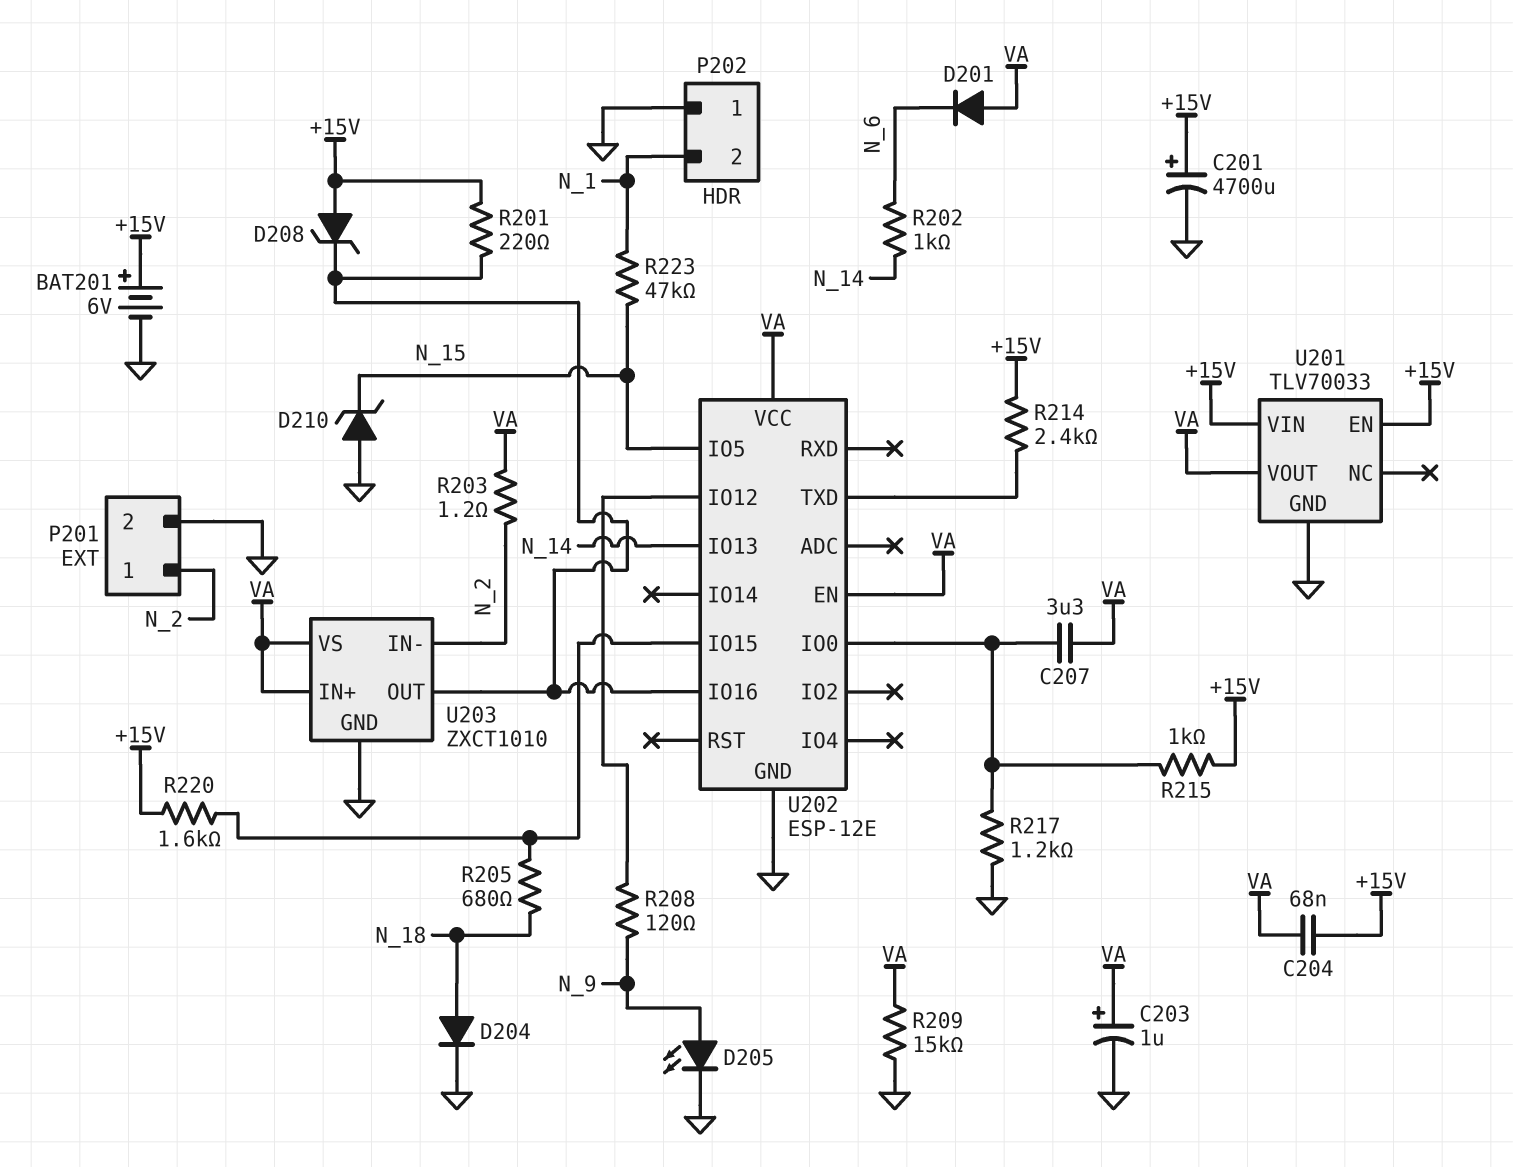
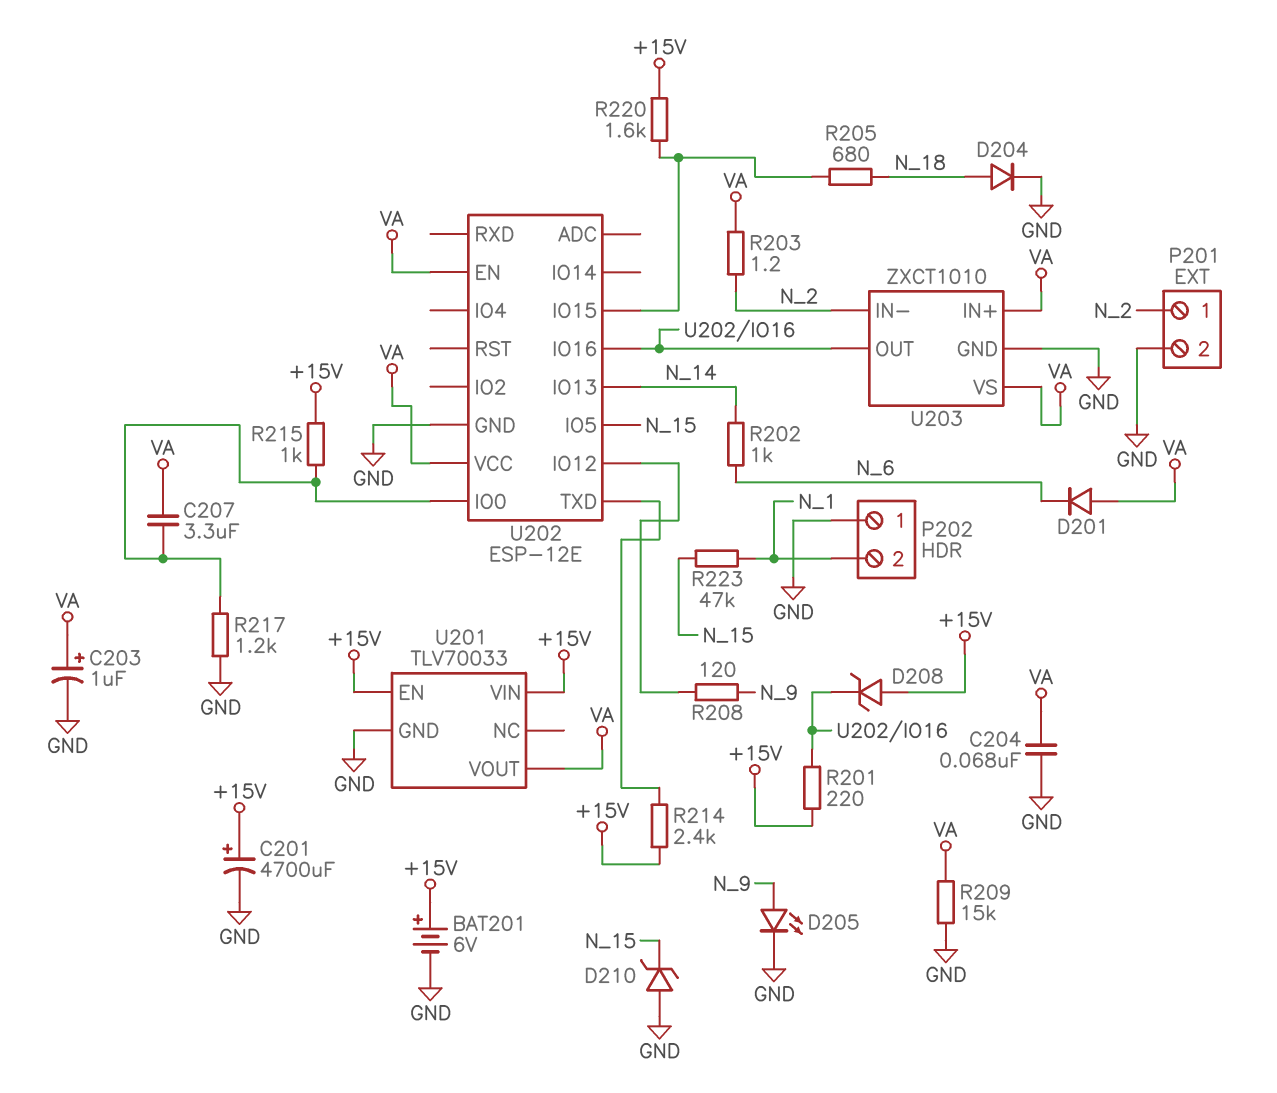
C204: 68nF (+15V, VA) -> 68nF (GND, VA)

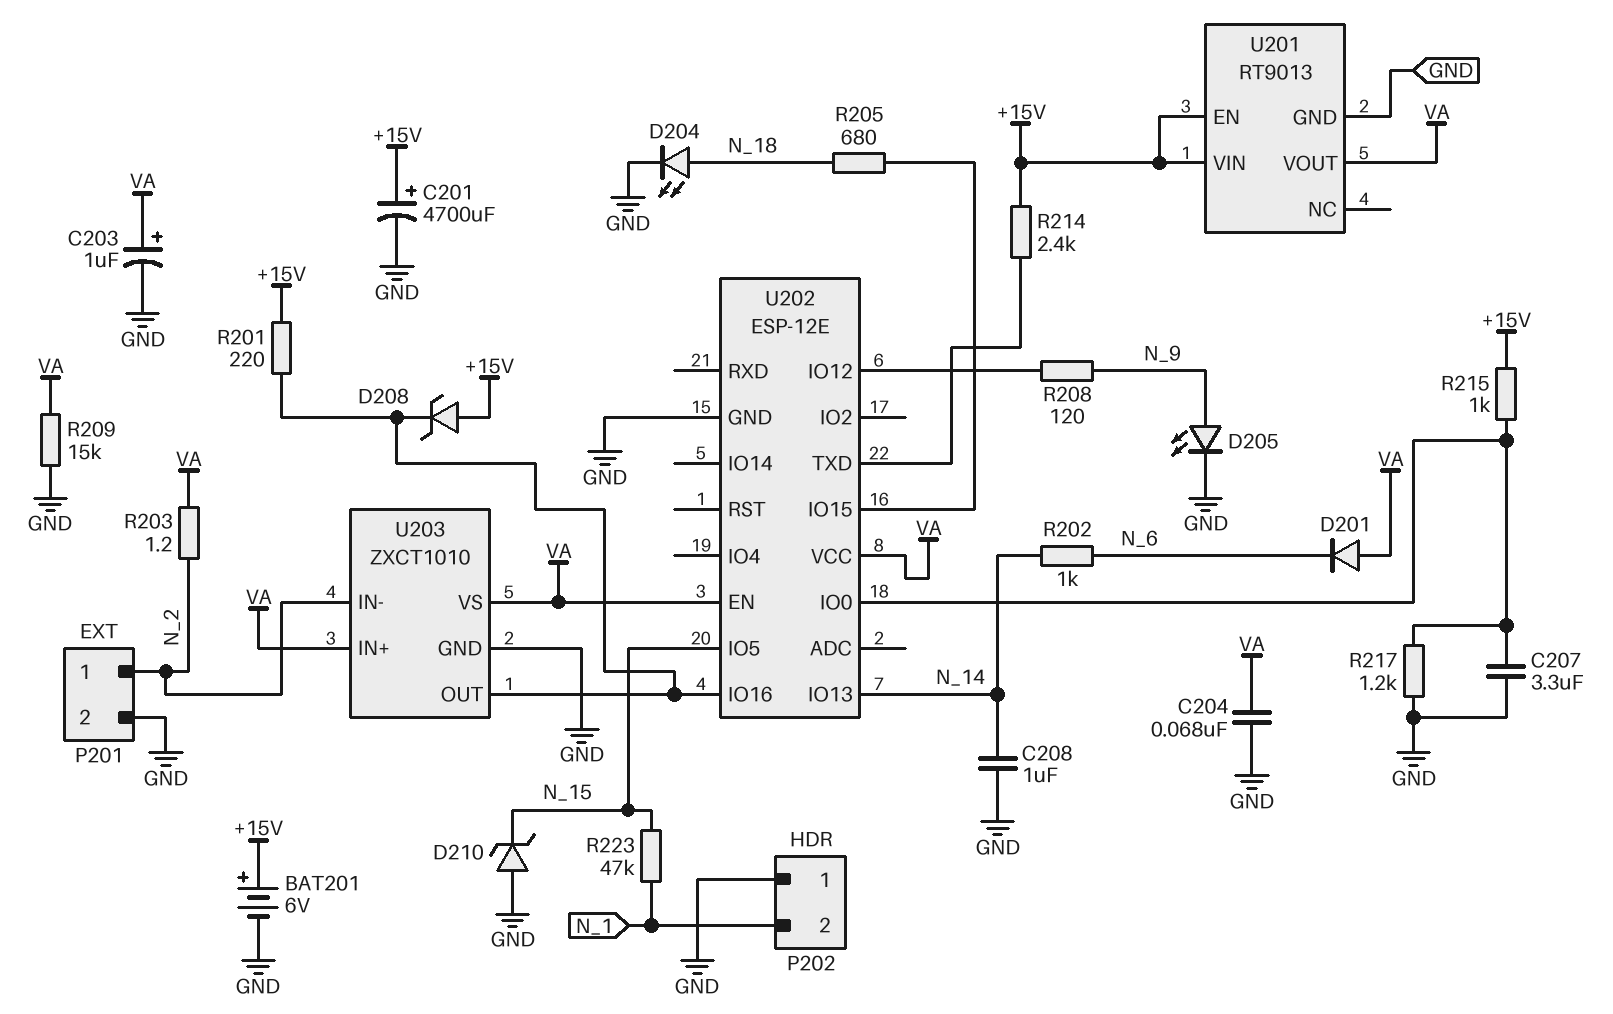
C207: 3.3uF (U202/IO0, VA) -> 3.3uF (GND, U202/IO0)
C208: none -> 1uF (GND, N_14)
D204: diode (A N_18, K GND) -> LED (A N_18, K GND)
R220: 1.6k (+15V, U202/IO15) -> none
U201: TLV70033 -> RT9013

